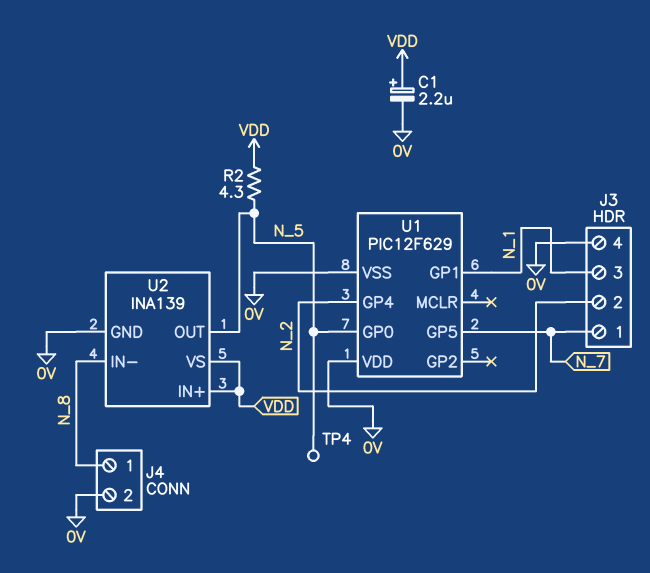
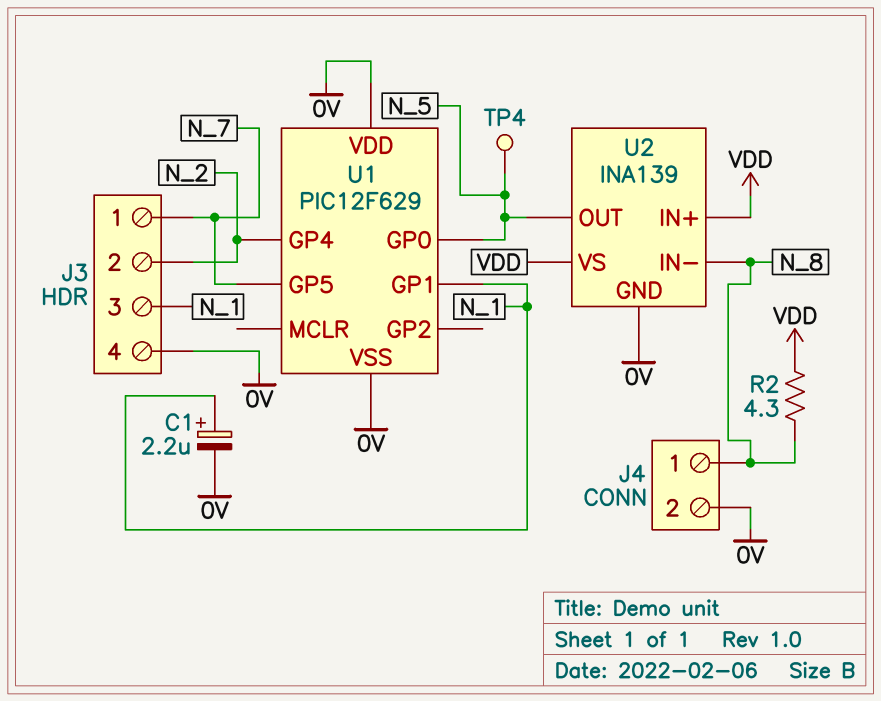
C1: 2.2uF (plus VDD, minus 0V) -> 2.2uF (plus N_1, minus 0V)
R2: 4.3 (N_5, VDD) -> 4.3 (N_8, VDD)

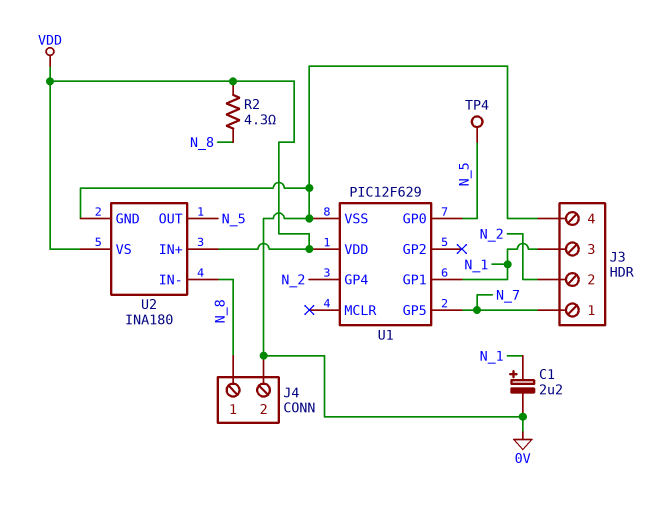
U1 pin VDD: 0V -> VDD
U2: INA139 -> INA180

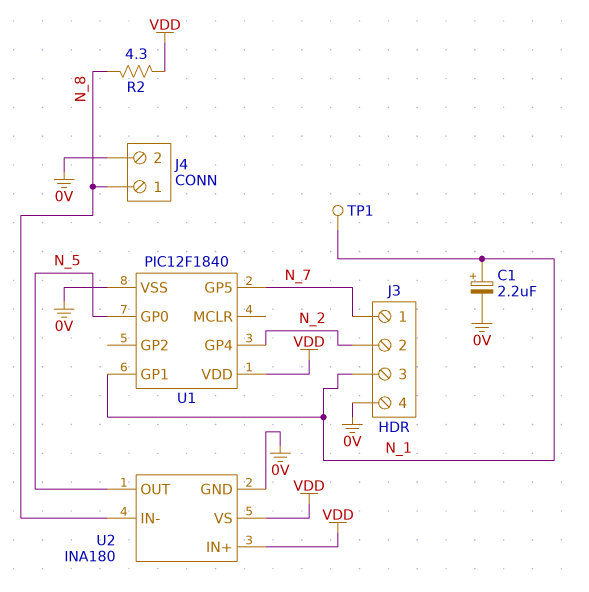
TP1: none -> test point (N_1)
TP4: test point (N_5) -> none
U1: PIC12F629 -> PIC12F1840

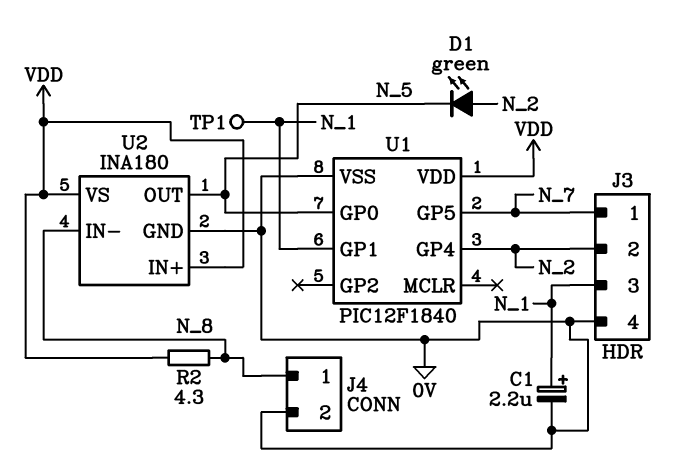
D1: none -> LED green (A N_2, K N_5)

